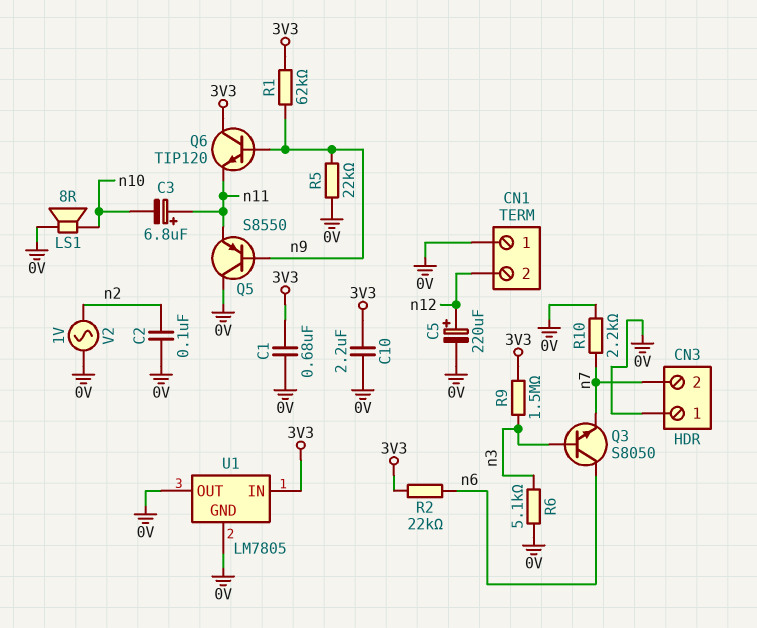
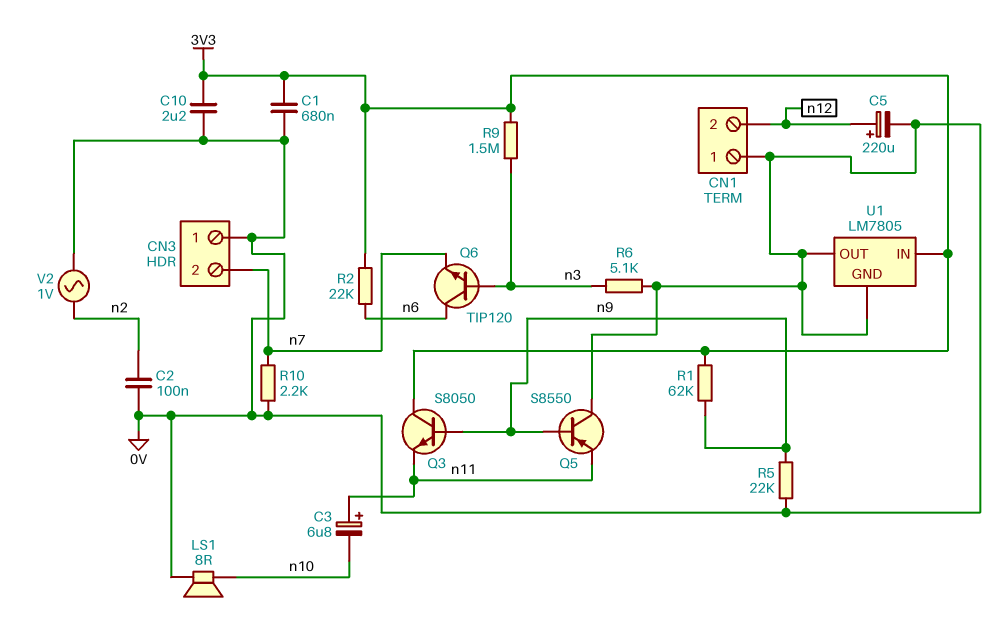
Q3: NPN S8050 (B n3, C n6, E n7) -> NPN S8050 (B n9, C 3V3, E n11)
Q6: NPN TIP120 (B n9, C 3V3, E n11) -> NPN TIP120 (B n3, C n6, E n7)

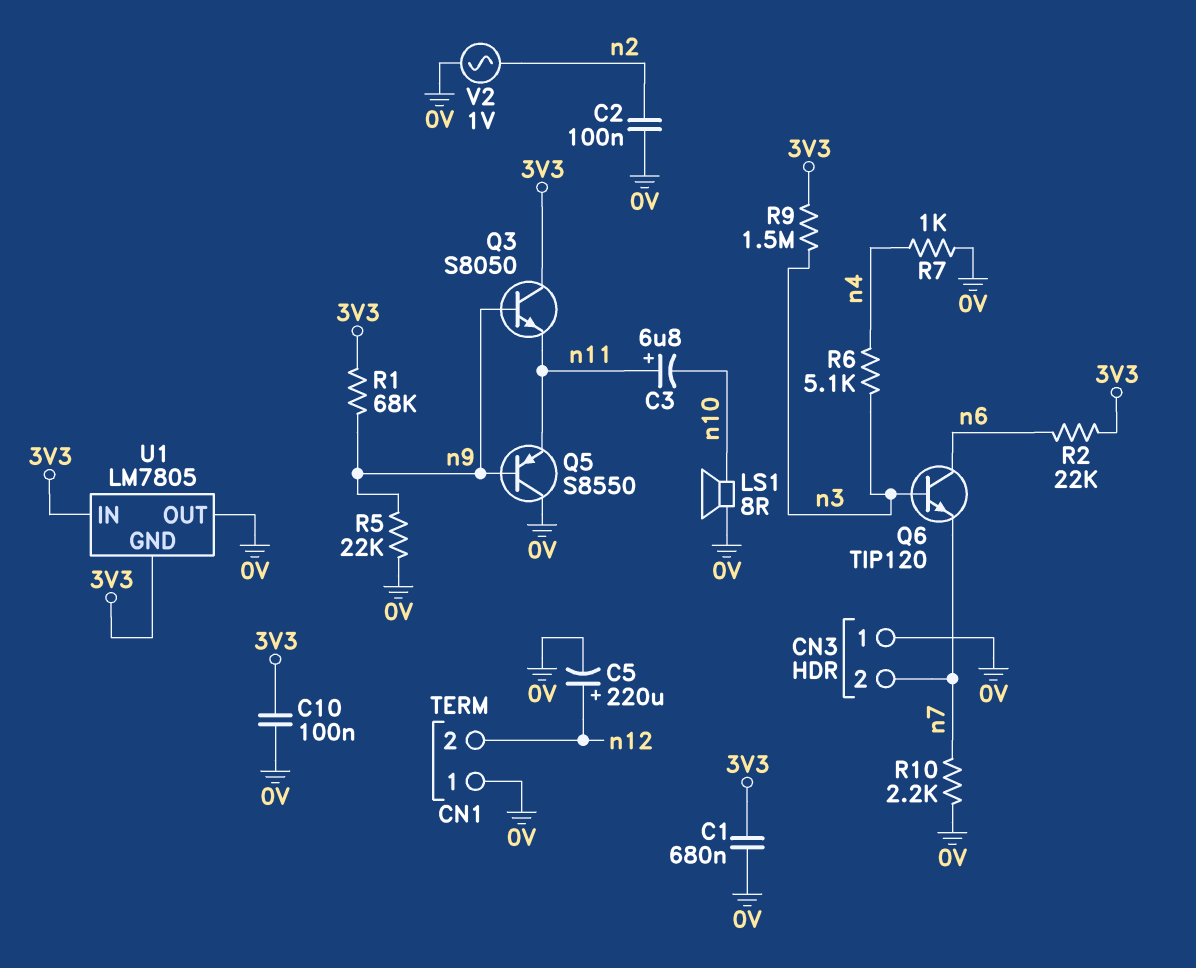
C10: 2.2uF (0V, 3V3) -> 100nF (0V, 3V3)
R1: 62k (3V3, n9) -> 68k (3V3, n9)
R6: 5.1k (0V, n3) -> 5.1k (n3, n4)
R7: none -> 1k (0V, n4)
U1 pin GND: 0V -> 3V3

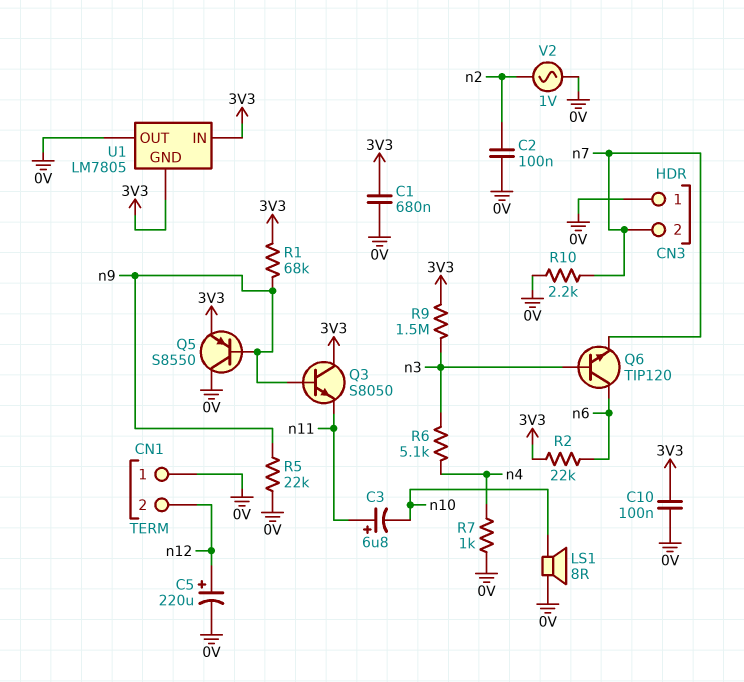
Q5: PNP S8550 (B n9, C 0V, E n11) -> PNP S8550 (B n9, C 0V, E 3V3)

